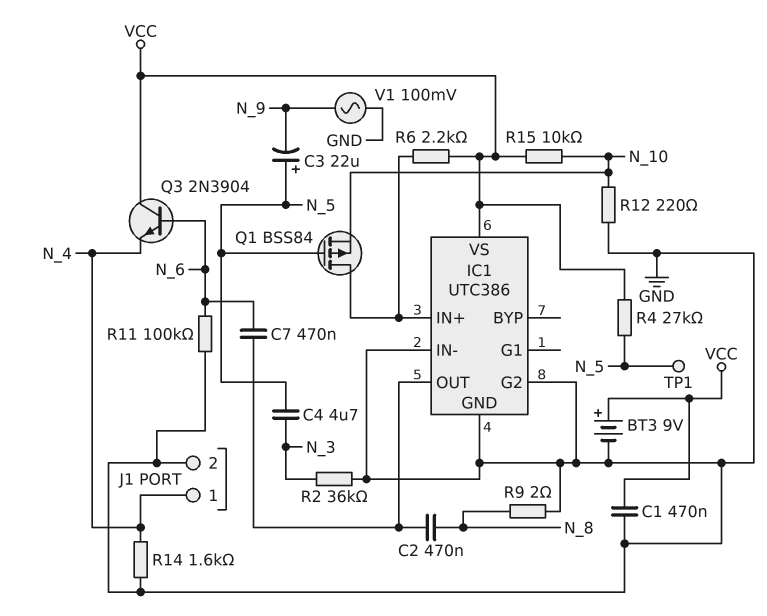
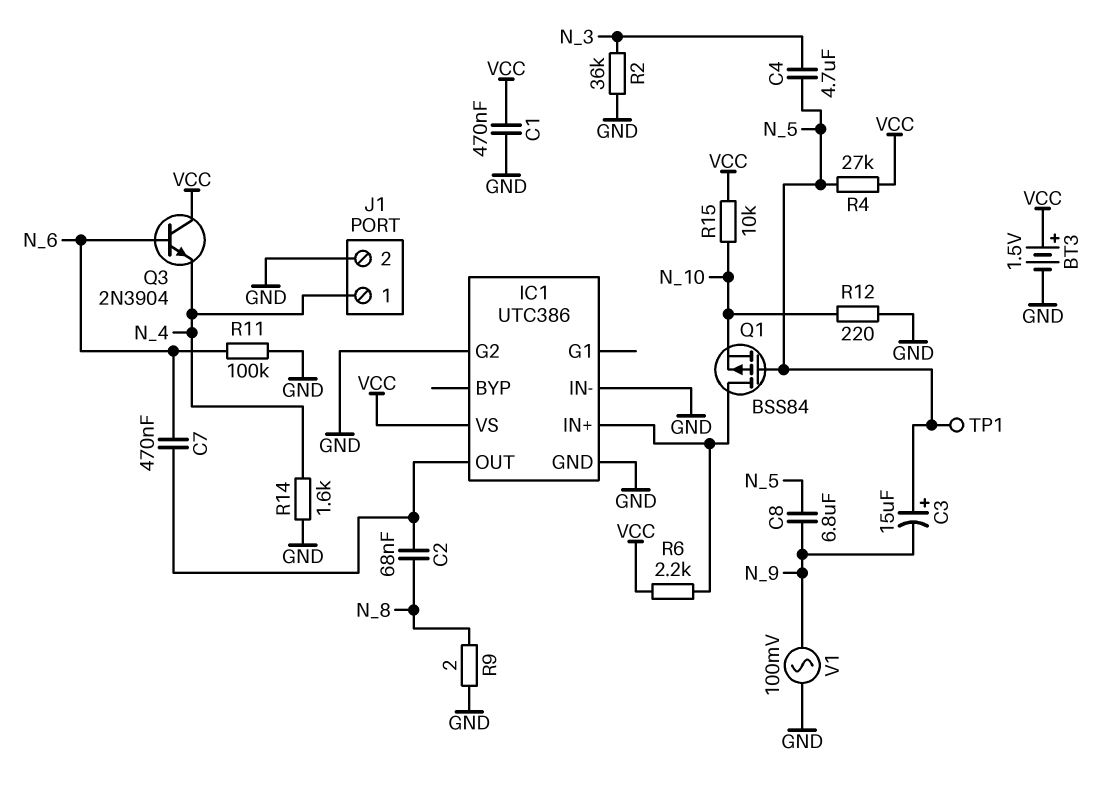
BT3: 9V (plus VCC, minus GND) -> 1.5V (plus VCC, minus GND)
C2: 470nF (IC1/OUT, N_8) -> 68nF (IC1/OUT, N_8)
C3: 22uF (plus N_5, minus N_9) -> 15uF (plus N_5, minus N_9)
C8: none -> 6.8uF (N_5, N_9)

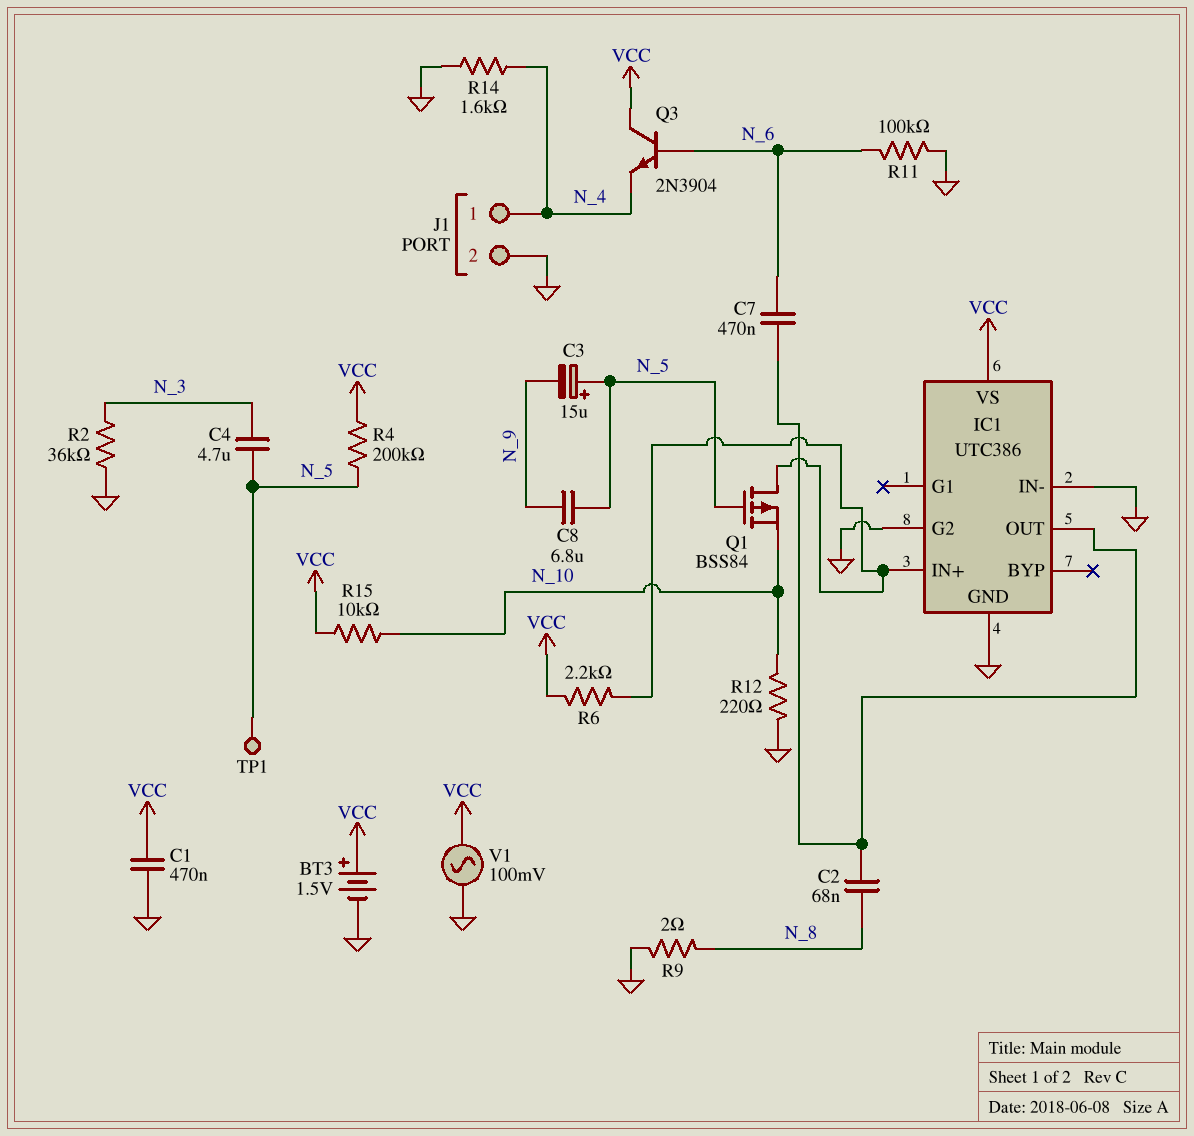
R4: 27k (N_5, VCC) -> 200k (N_5, VCC)
V1: AC 100mV (GND, N_9) -> AC 100mV (GND, VCC)

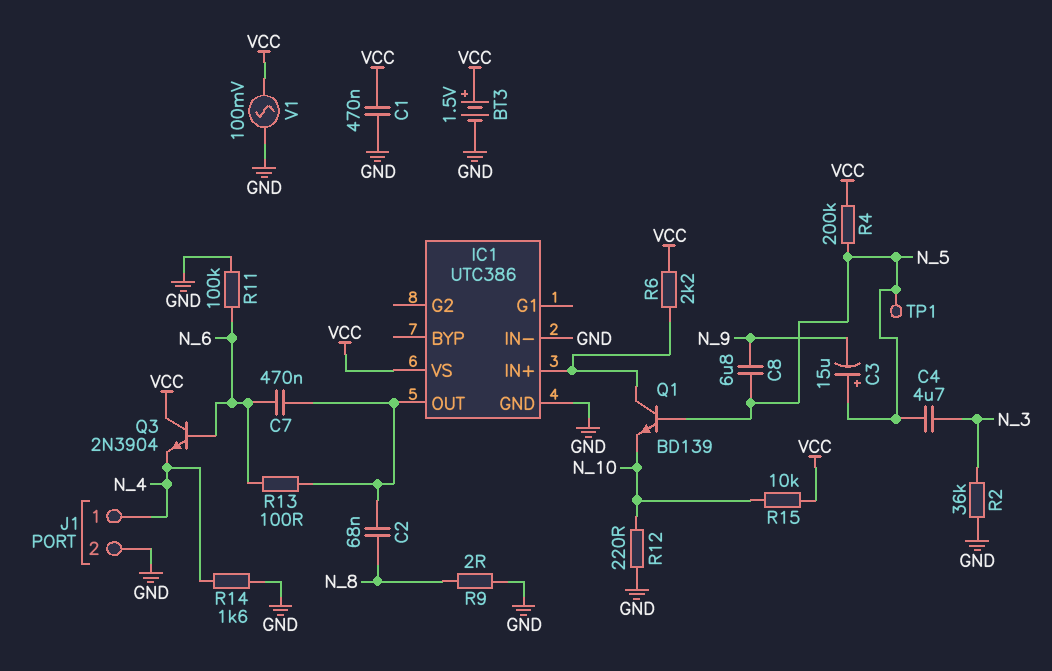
IC1 pin G2: GND -> none
Q1: PMOS BSS84 (G N_5, D IC1/IN+, S N_10) -> NPN BD139 (B N_5, C IC1/IN+, E N_10)
R13: none -> 100 (IC1/OUT, N_6)

